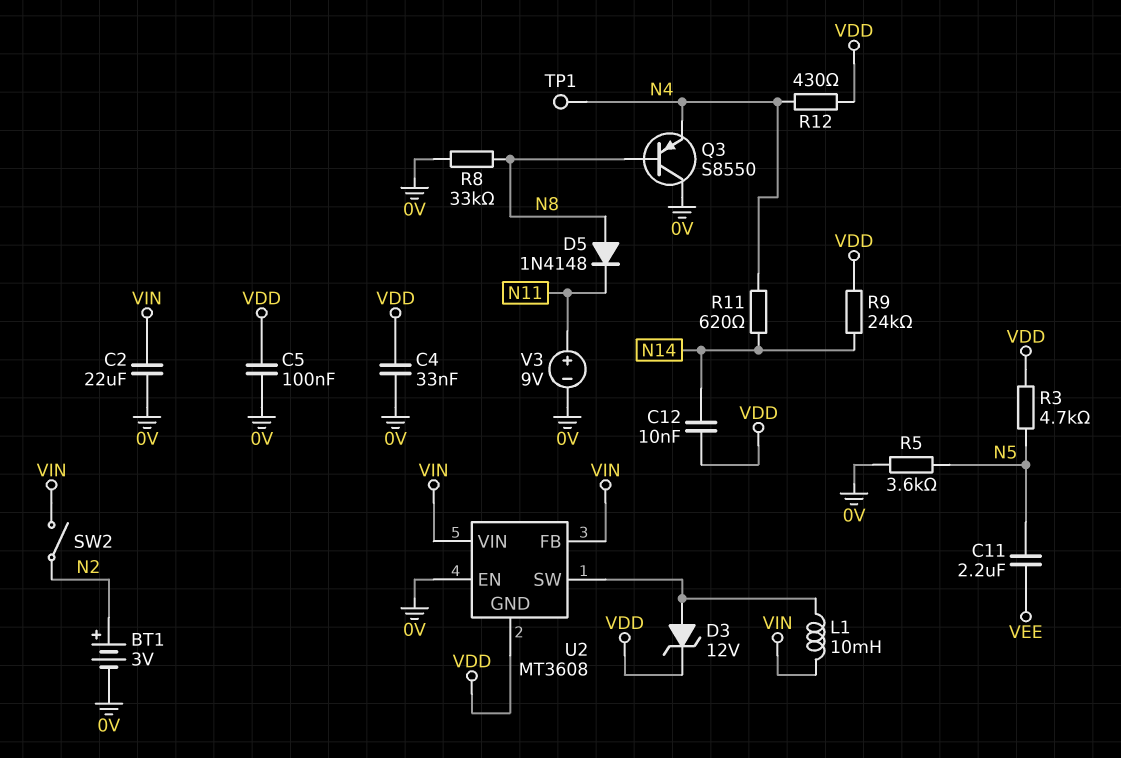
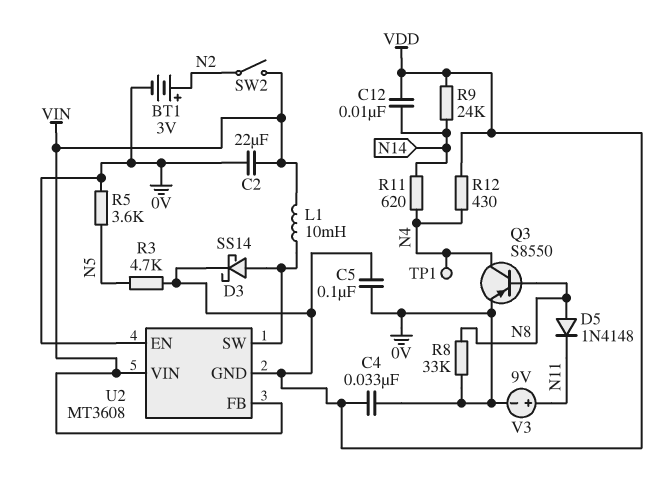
C11: 2.2uF (N5, VEE) -> none
D3: zener 12V (A U2/SW, K VDD) -> schottky SS14 (A U2/SW, K VDD)
Q3: PNP S8550 (B N8, C 0V, E N4) -> PNP S8550 (B N8, C N4, E 0V)

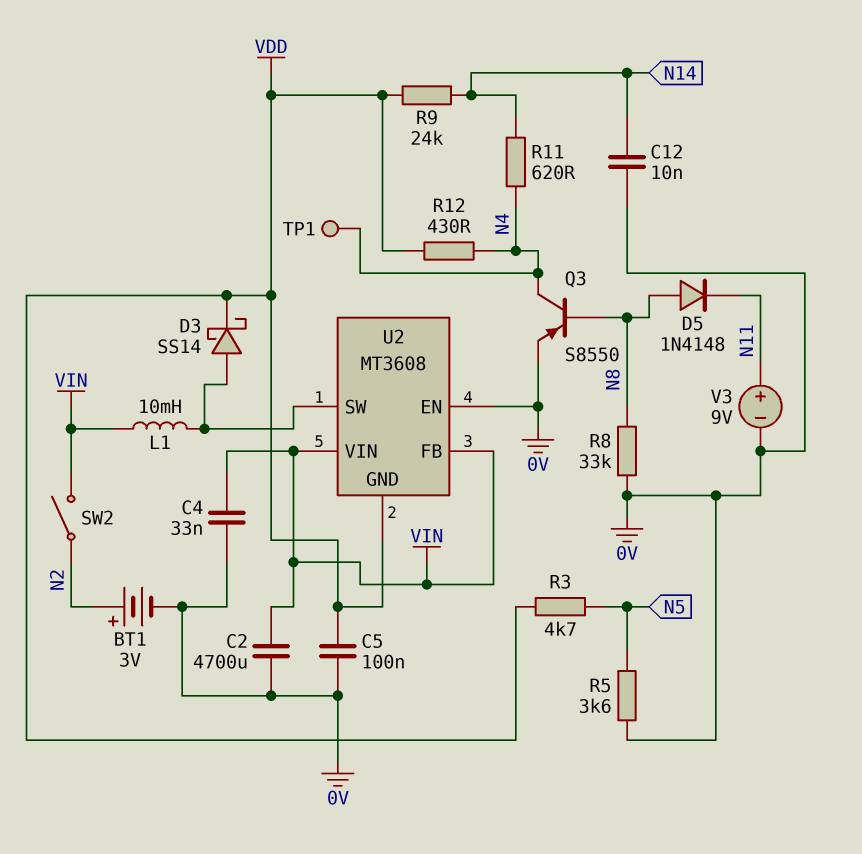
C2: 22uF (0V, VIN) -> 4700uF (0V, VIN)
C4: 33nF (0V, VDD) -> 33nF (0V, VIN)
C12: 10nF (N14, VDD) -> 10nF (0V, N14)

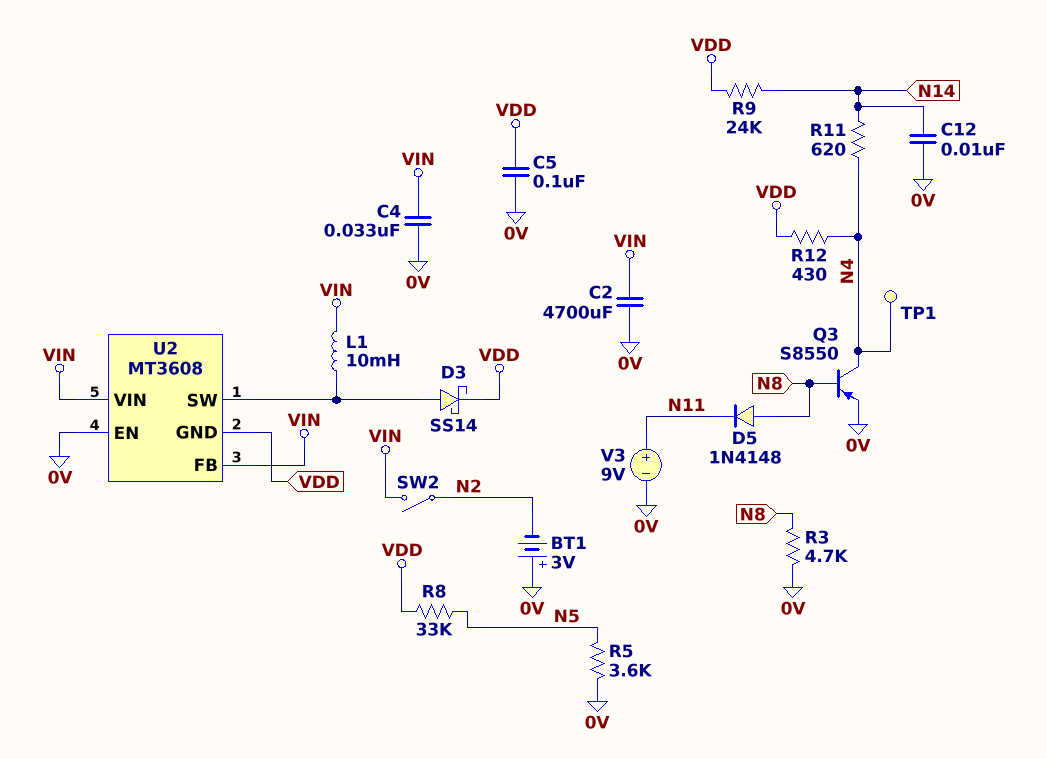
BT1: 3V (plus N2, minus 0V) -> 3V (plus 0V, minus N2)
R3: 4.7k (N5, VDD) -> 4.7k (0V, N8)
R8: 33k (0V, N8) -> 33k (N5, VDD)

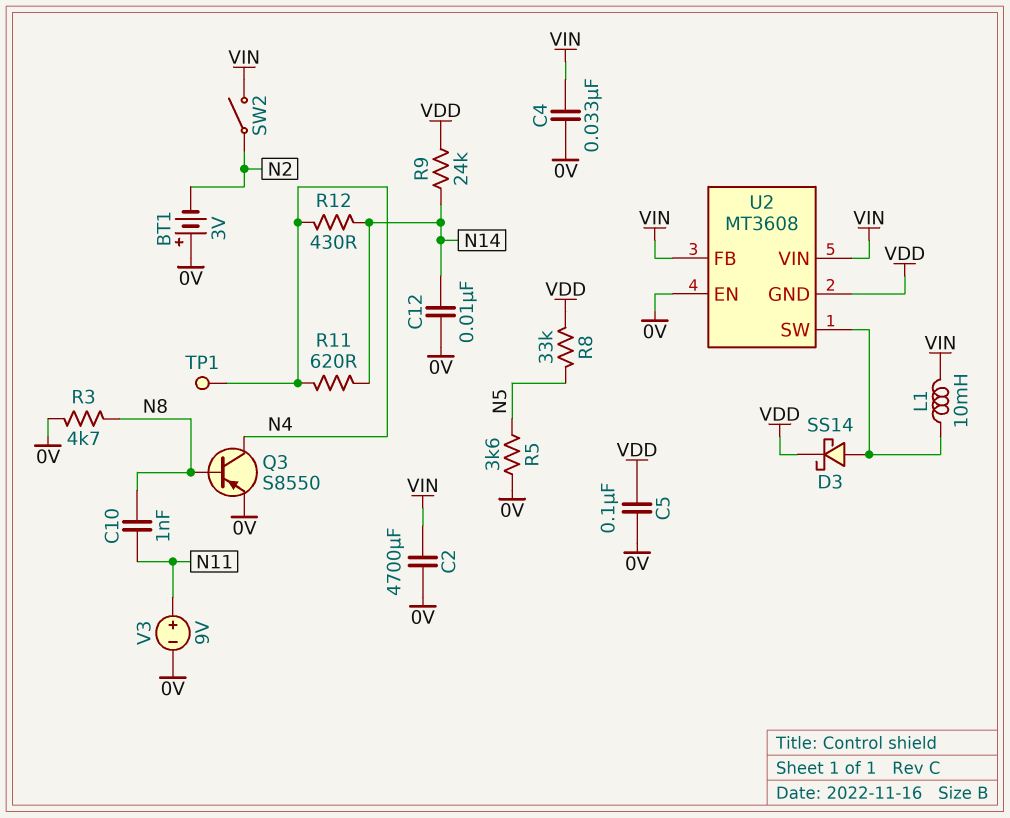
C10: none -> 1nF (N8, N11)
D5: diode 1N4148 (A N8, K N11) -> none
R12: 430 (N4, VDD) -> 430 (N4, N14)

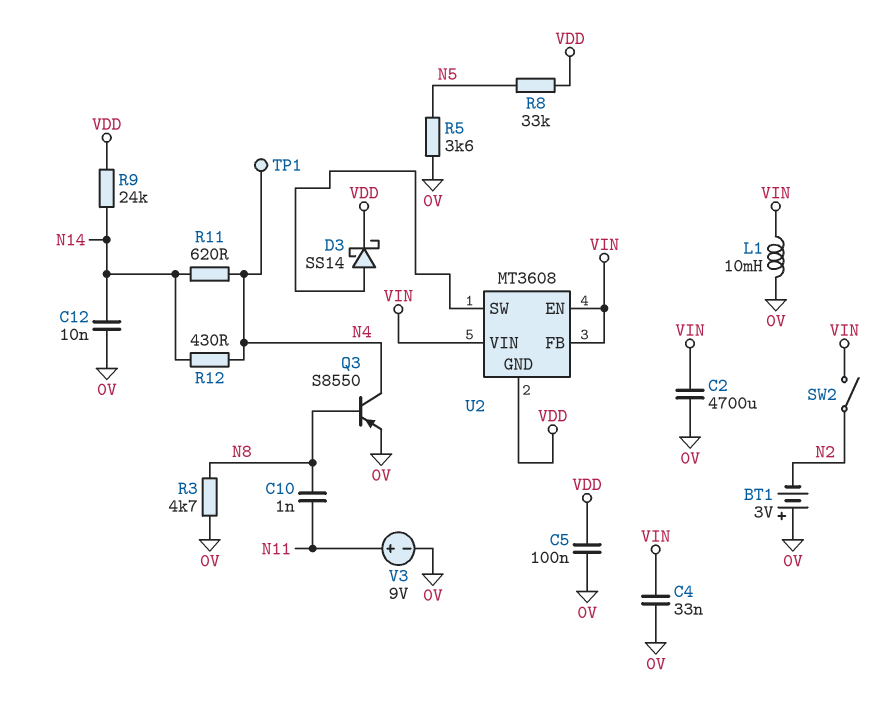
L1: 10mH (U2/SW, VIN) -> 10mH (0V, VIN)
U2 pin EN: 0V -> VIN

